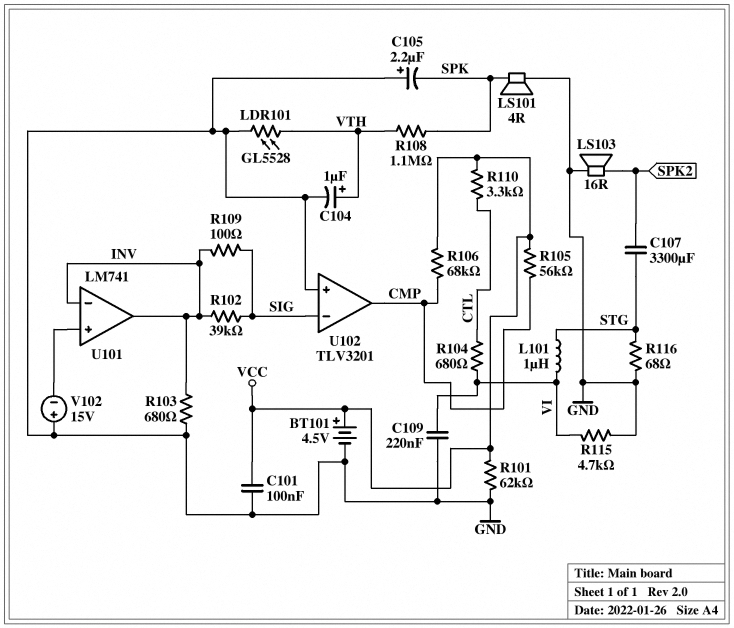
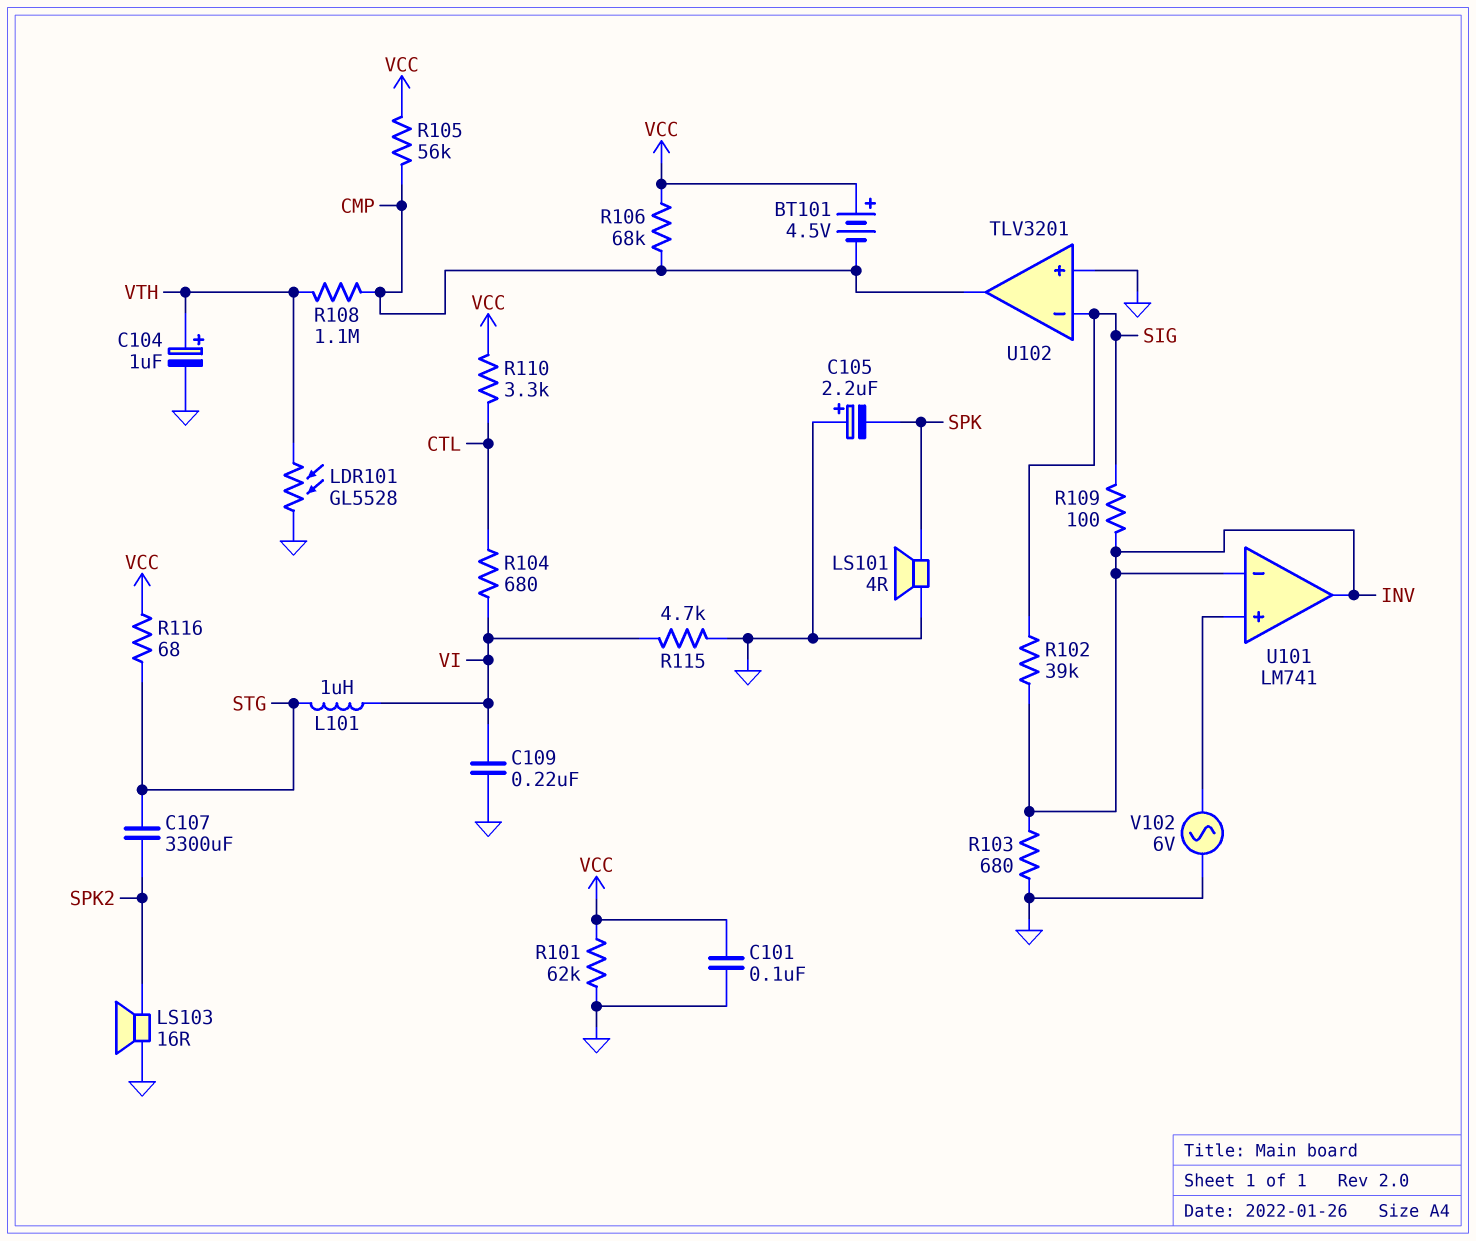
BT101: 4.5V (plus VCC, minus GND) -> 4.5V (plus VCC, minus CMP)
R108: 1.1M (SPK, VTH) -> 1.1M (CMP, VTH)
R116: 68 (GND, STG) -> 68 (STG, VCC)
V102: 15V (plus GND, minus U101/in+) -> AC 6V (GND, U101/in+)

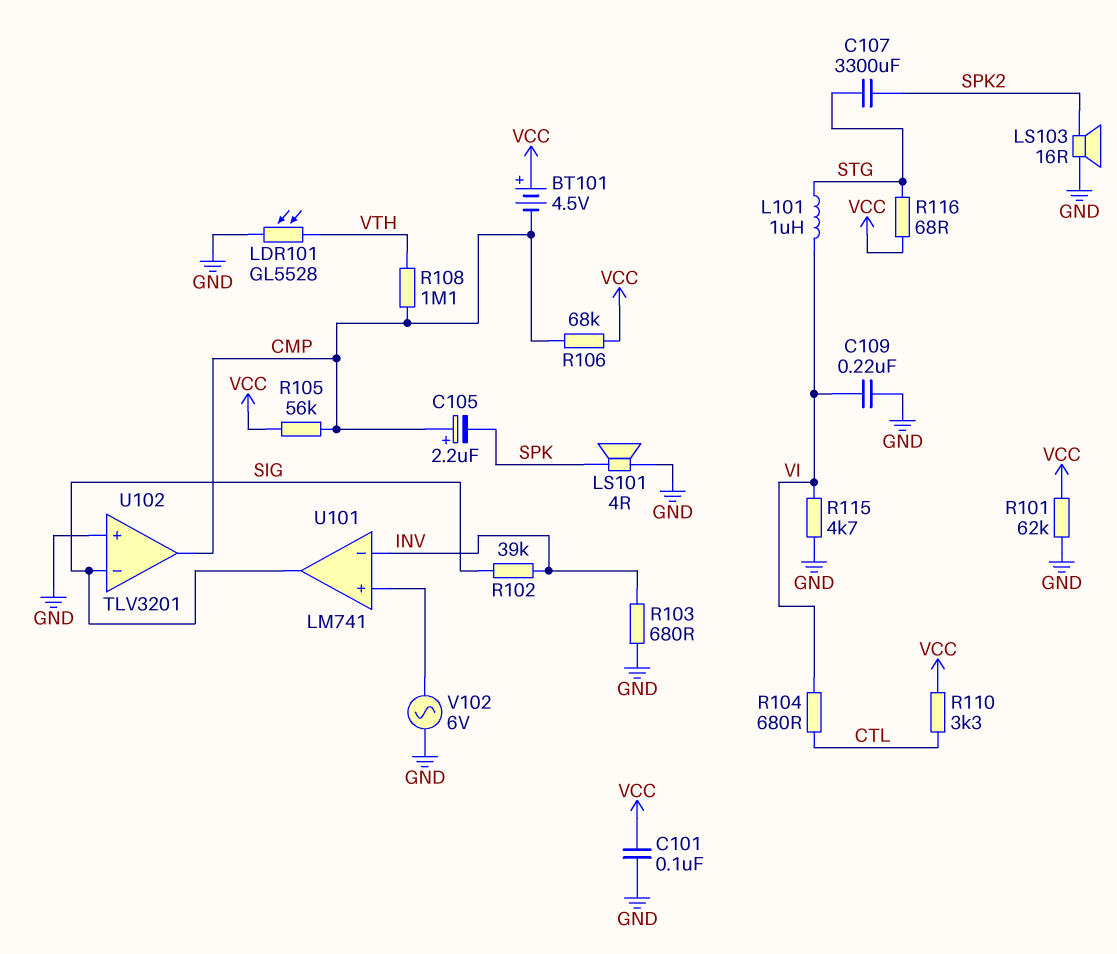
C104: 1uF (plus VTH, minus GND) -> none
C105: 2.2uF (plus GND, minus SPK) -> 2.2uF (plus CMP, minus SPK)
R109: 100 (INV, SIG) -> none
U101 pin out: INV -> SIG

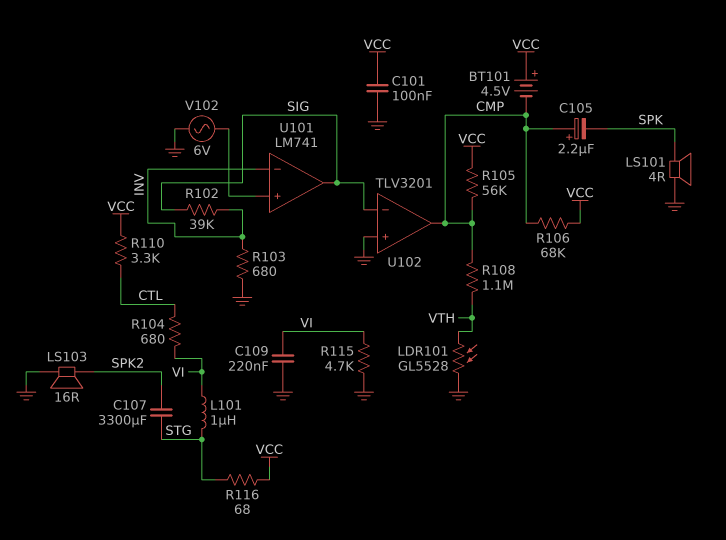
R101: 62k (GND, VCC) -> none

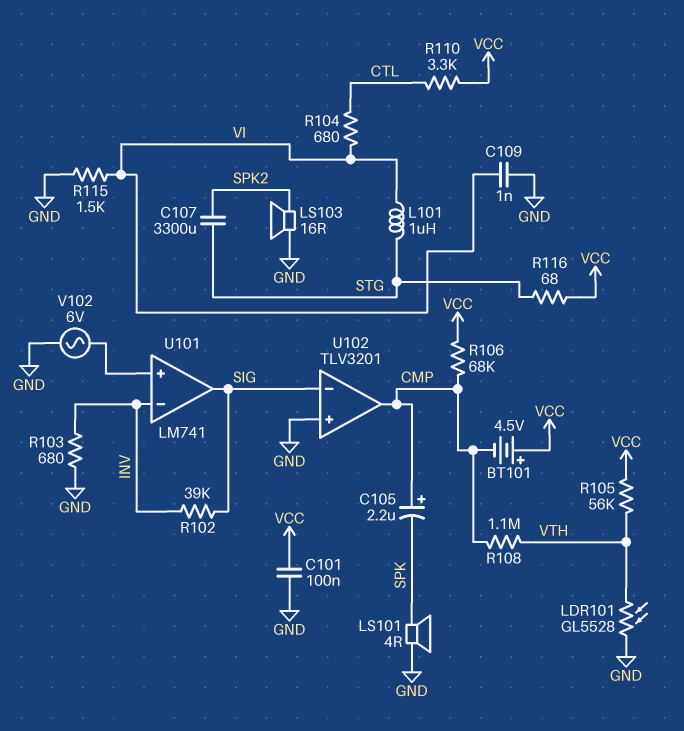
C109: 220nF (GND, VI) -> 1nF (GND, VI)
R105: 56k (CMP, VCC) -> 56k (VCC, VTH)
R115: 4.7k (GND, VI) -> 1.5k (GND, VI)

